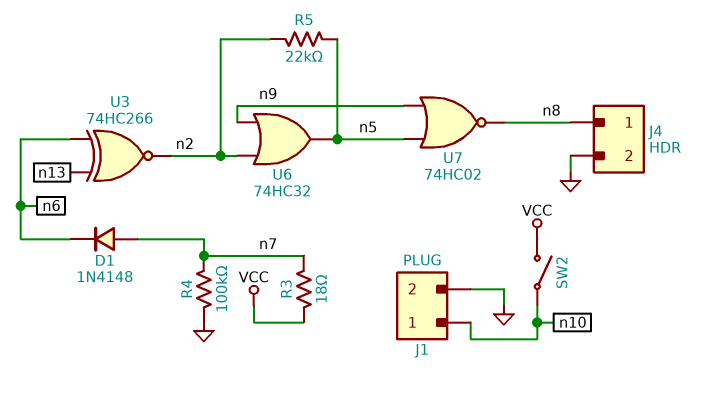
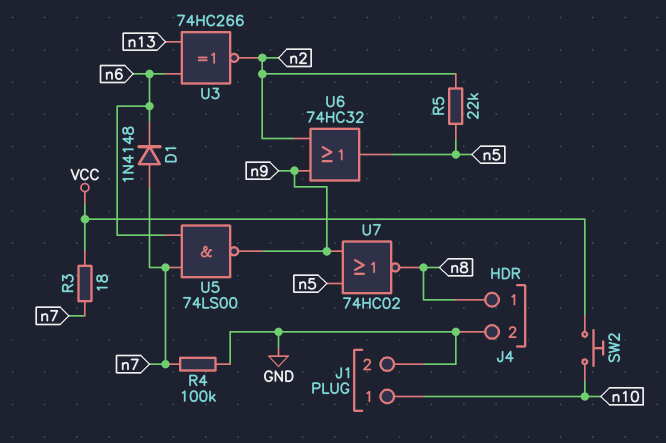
SW2: switch (VCC, n10) -> button (VCC, n10)
U5: none -> NAND 74LS00 (in n6, in n7, out n9)

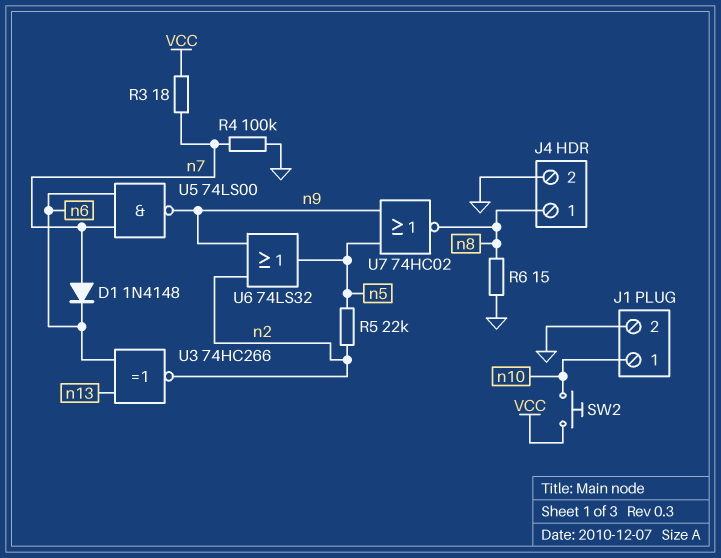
R6: none -> 15 (GND, n8)
U6: OR 74HC32 (in n2, in n9, out n5) -> OR 74LS32 (in n2, in n9, out n5)

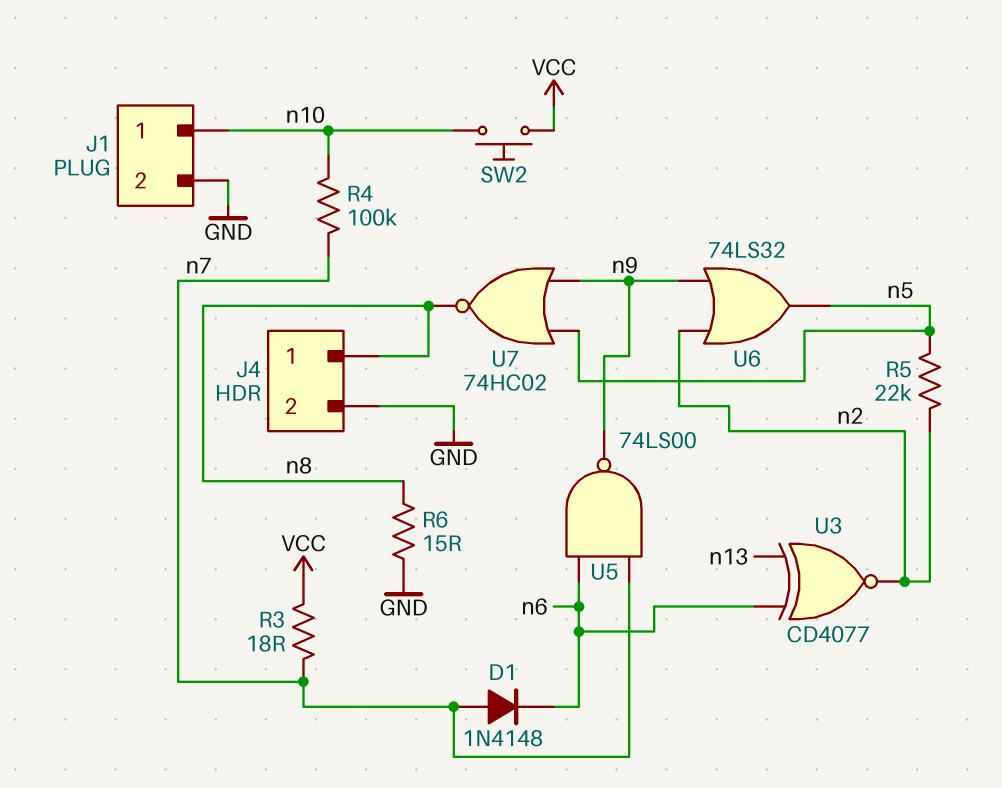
R4: 100k (GND, n7) -> 100k (n7, n10)
U3: XNOR 74HC266 (in n6, in n13, out n2) -> XNOR CD4077 (in n6, in n13, out n2)

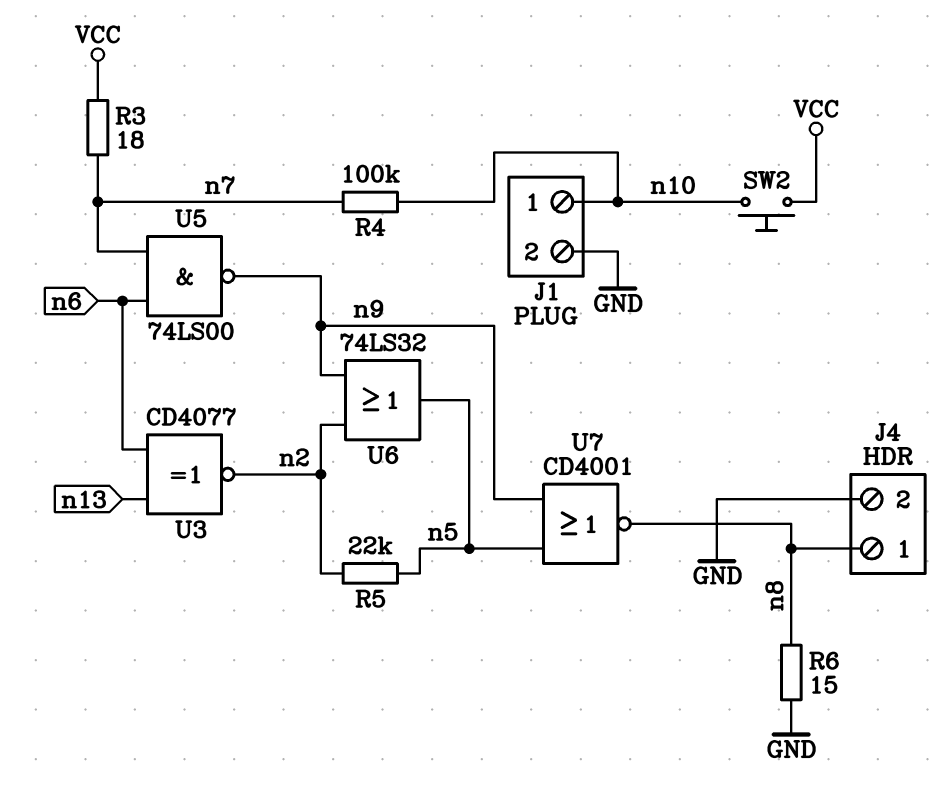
D1: diode 1N4148 (A n7, K n6) -> none
U7: NOR 74HC02 (in n5, in n9, out n8) -> NOR CD4001 (in n5, in n9, out n8)

